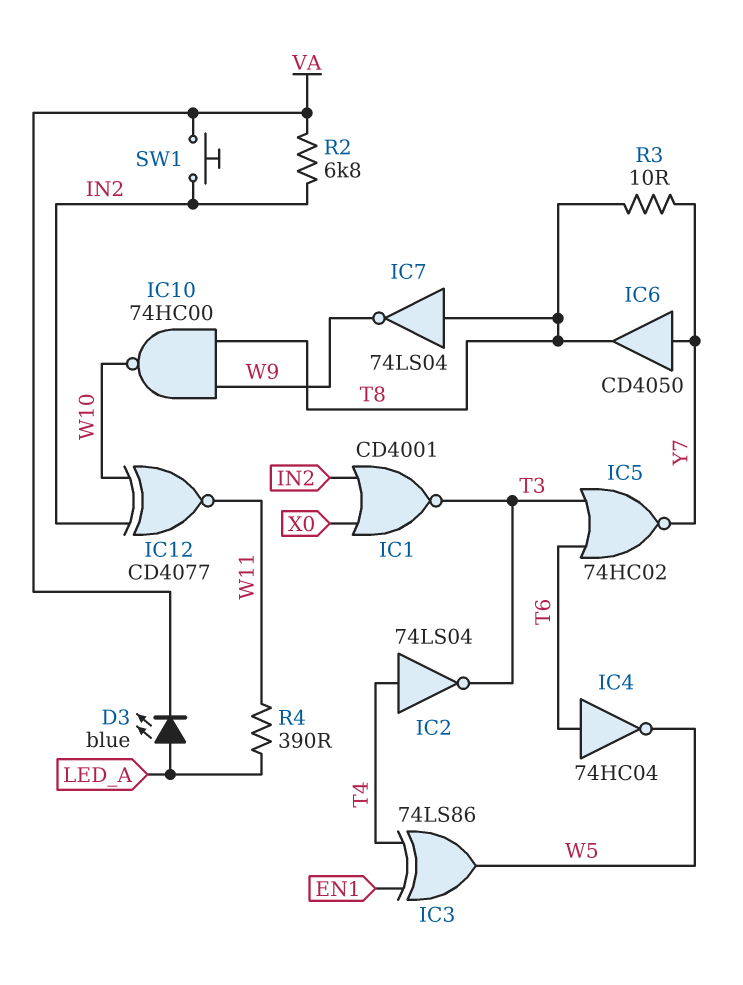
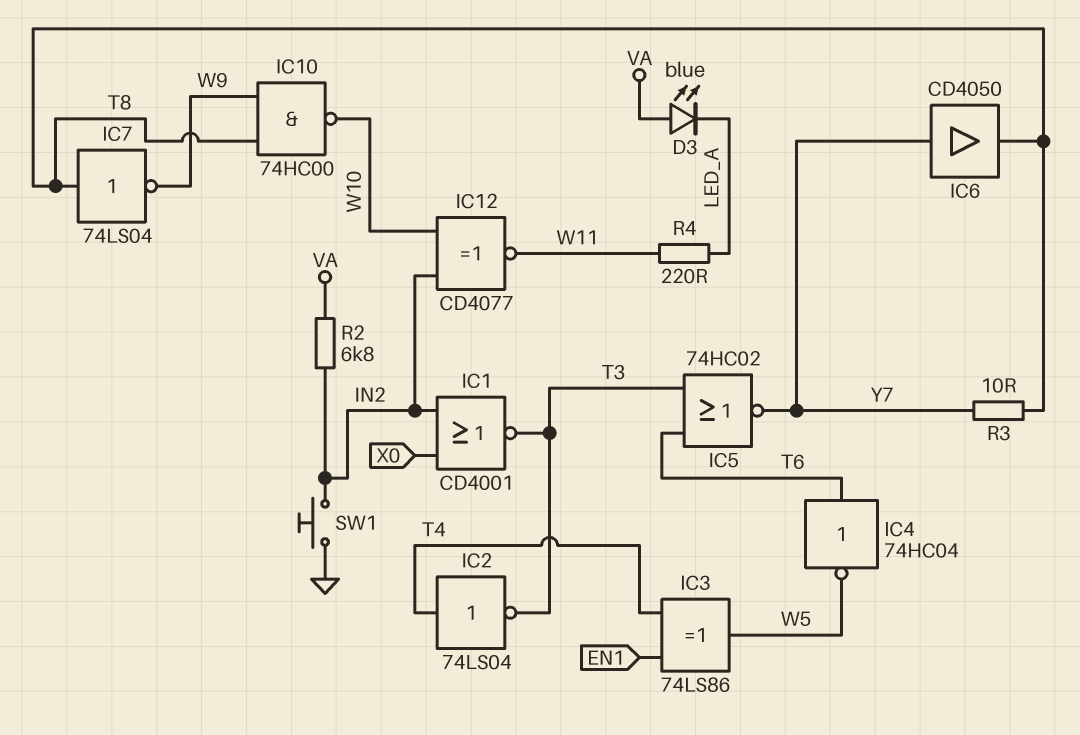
D3: LED blue (A LED_A, K VA) -> LED blue (A VA, K LED_A)
R4: 390 (LED_A, W11) -> 220 (LED_A, W11)
SW1: button (IN2, VA) -> button (GND, IN2)

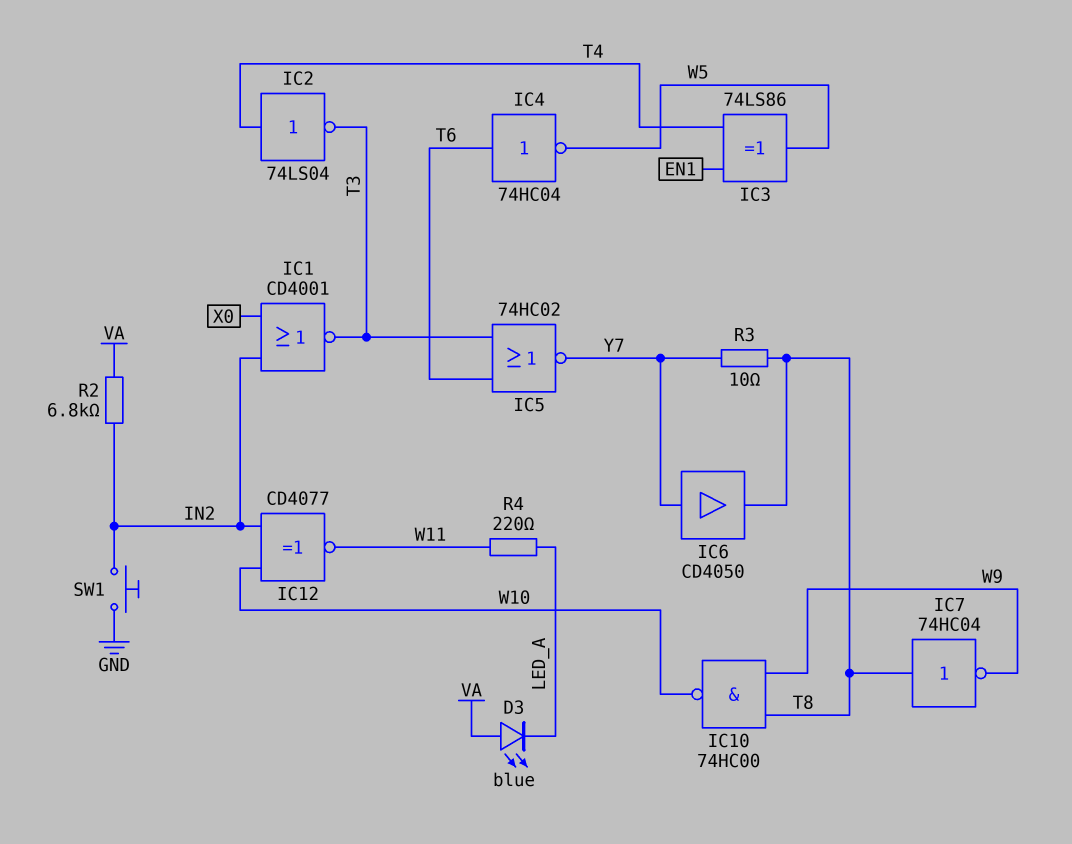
IC7: NOT 74LS04 (in T8, out W9) -> NOT 74HC04 (in T8, out W9)

